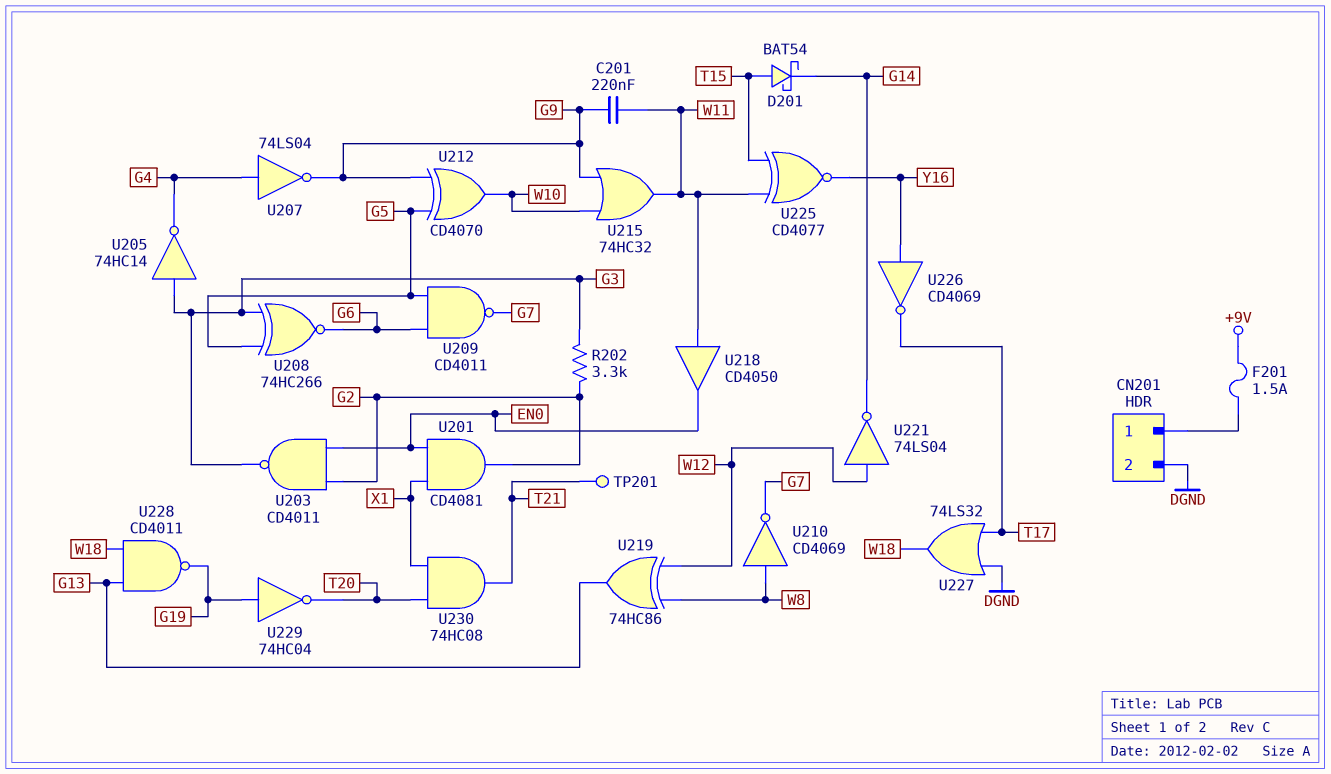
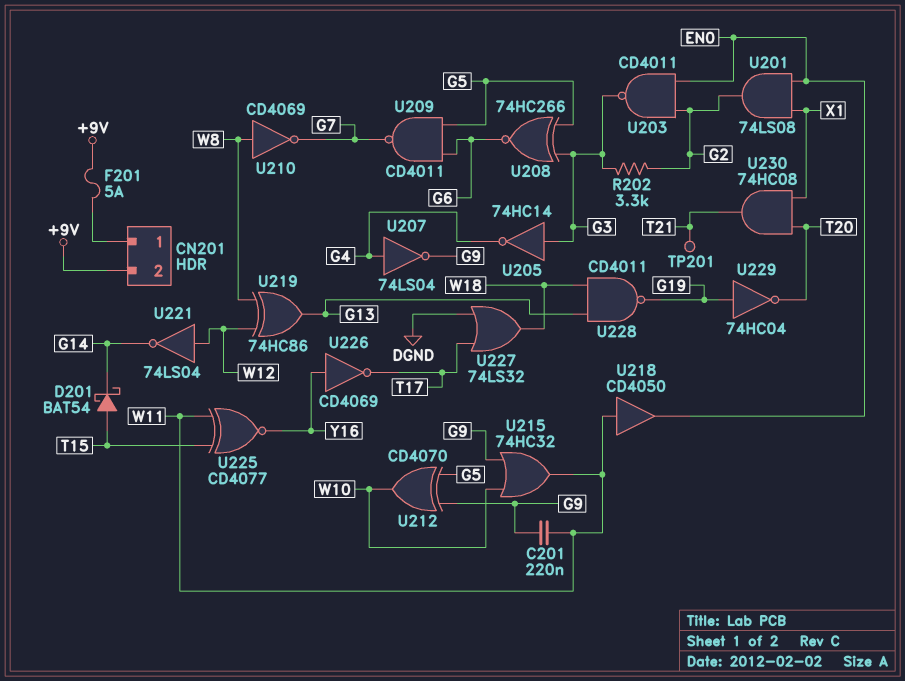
CN201 pin 2: DGND -> +9V
F201: 1.5A (+9V, CN201/1) -> 5A (+9V, CN201/1)
U201: AND CD4081 (in EN0, in X1, out G2) -> AND 74LS08 (in EN0, in X1, out G2)

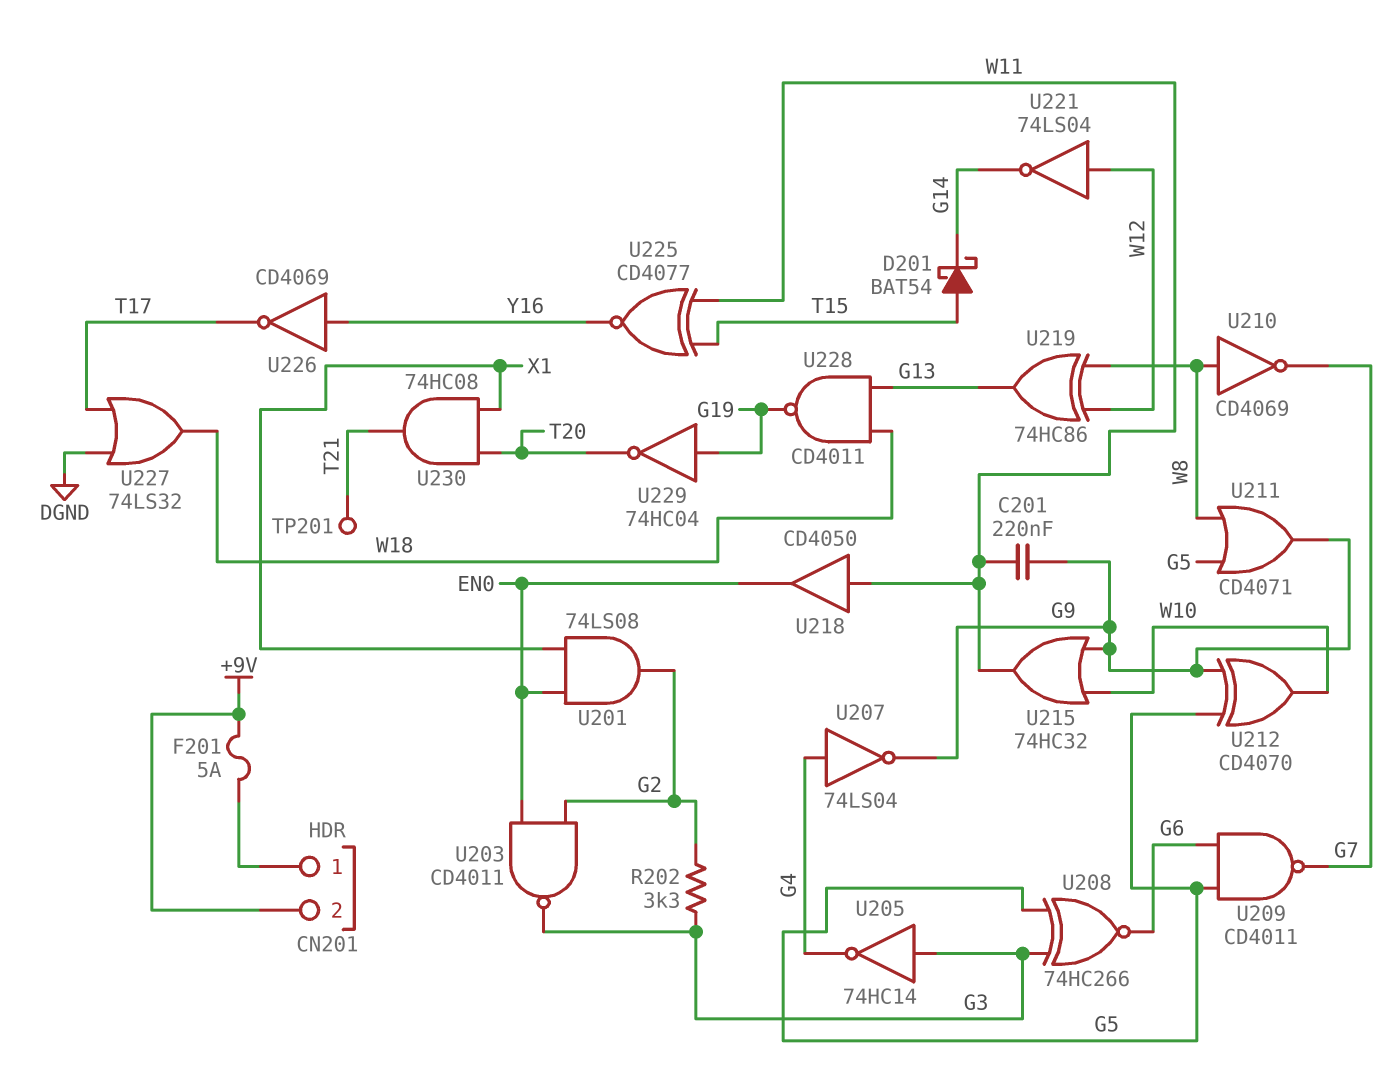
U211: none -> OR CD4071 (in G5, in W8, out G9)

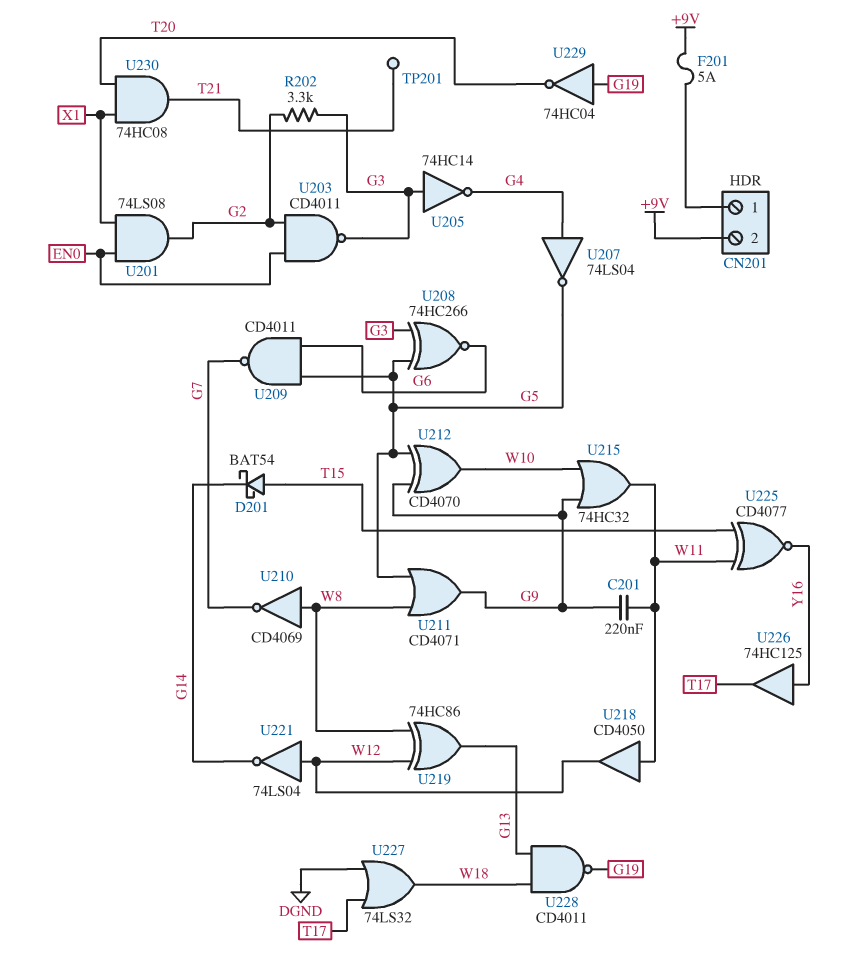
U207: NOT 74LS04 (in G4, out G9) -> NOT 74LS04 (in G4, out G5)
U218: buffer CD4050 (in W11, out EN0) -> buffer CD4050 (in W11, out W12)
U226: NOT CD4069 (in Y16, out T17) -> buffer 74HC125 (in Y16, out T17)

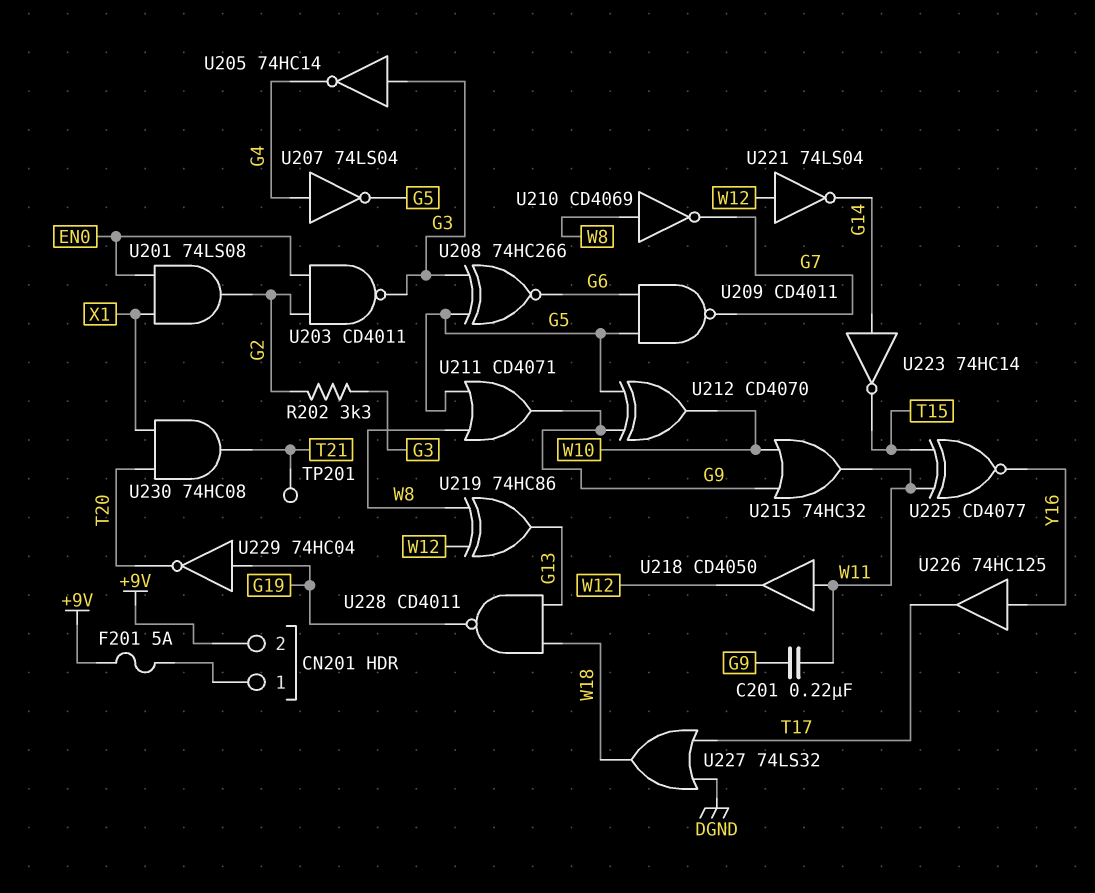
D201: schottky BAT54 (A T15, K G14) -> none
U223: none -> NOT 74HC14 (in G14, out T15)

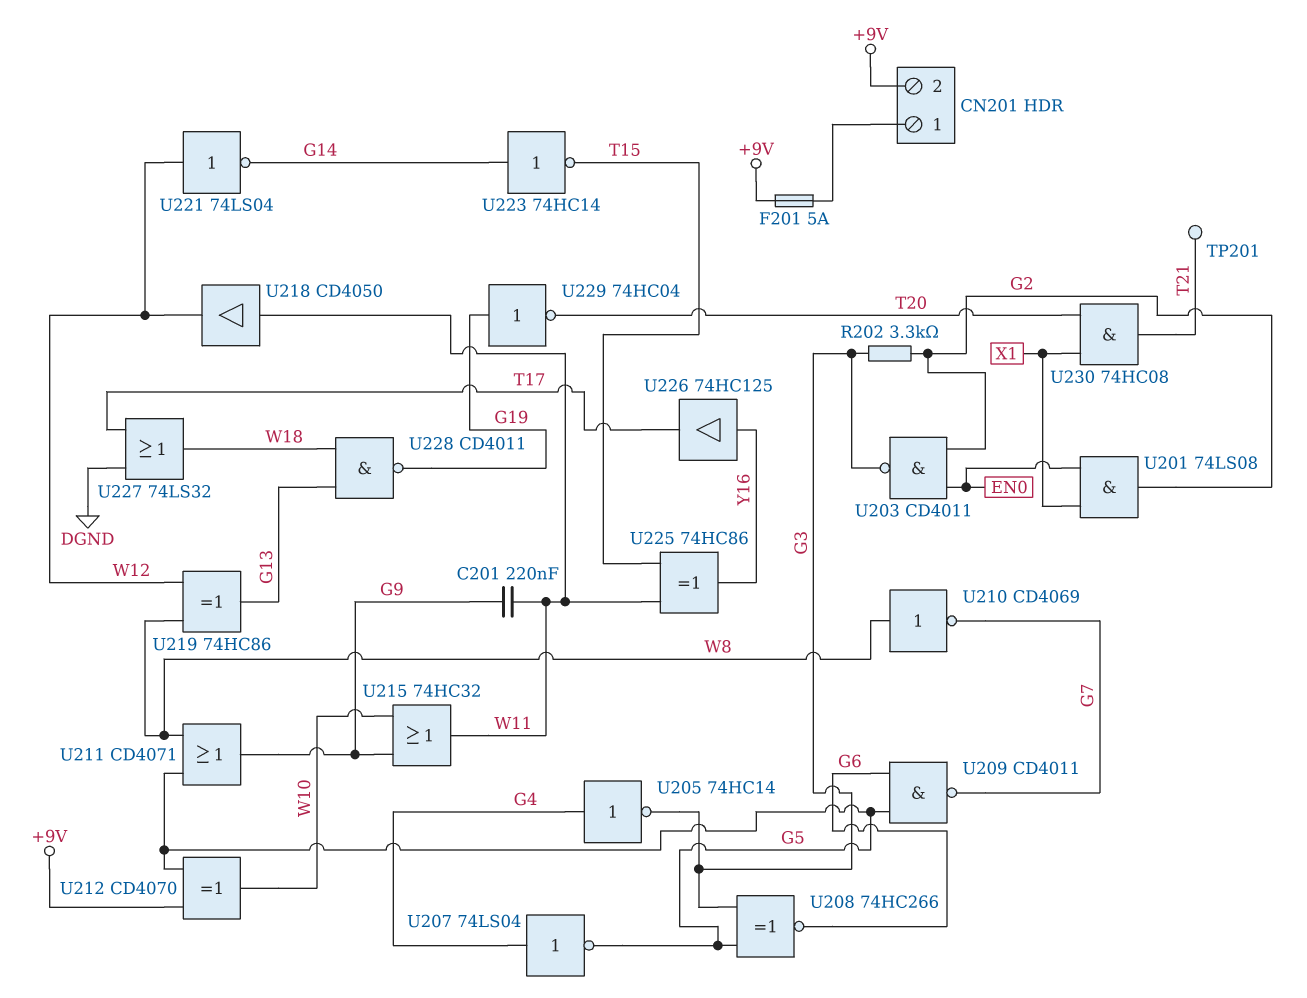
U205: NOT 74HC14 (in G3, out G4) -> NOT 74HC14 (in G4, out G3)
U212: XOR CD4070 (in G5, in G9, out W10) -> XOR CD4070 (in +9V, in G5, out W10)
U225: XNOR CD4077 (in T15, in W11, out Y16) -> XOR 74HC86 (in T15, in W11, out Y16)

